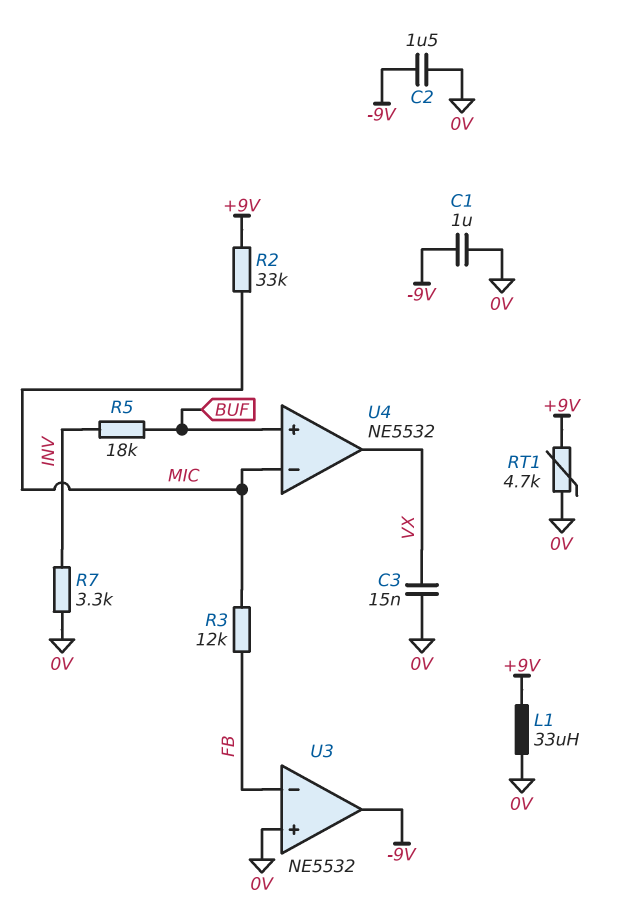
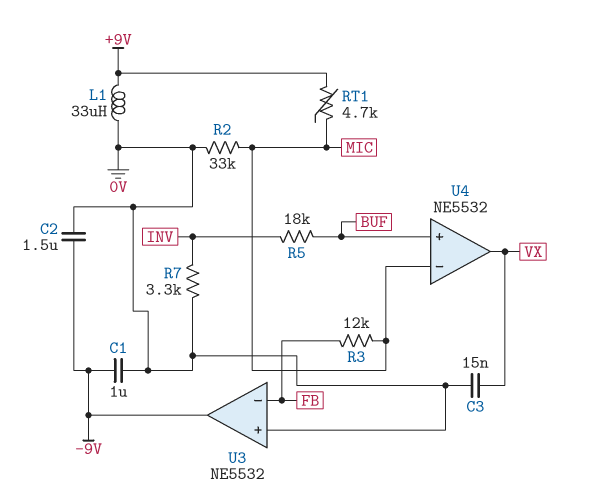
R2: 33k (+9V, MIC) -> 33k (0V, MIC)
RT1: 4.7k (+9V, 0V) -> 4.7k (+9V, MIC)

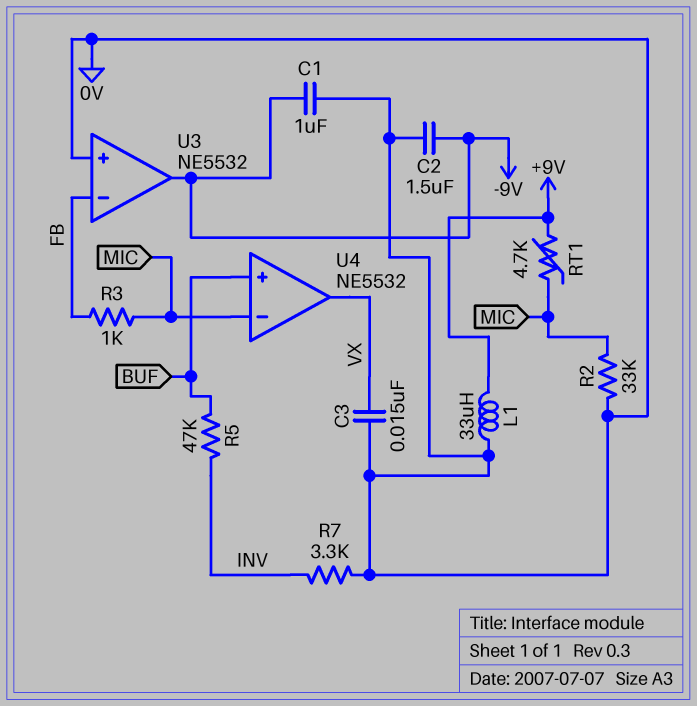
R3: 12k (FB, MIC) -> 1k (FB, MIC)
R5: 18k (BUF, INV) -> 47k (BUF, INV)

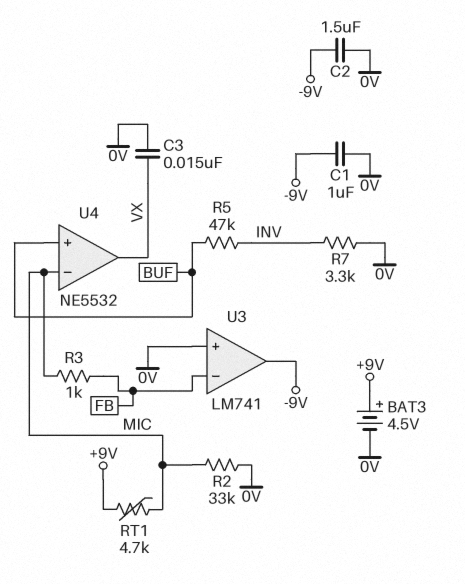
BAT3: none -> 4.5V (plus +9V, minus 0V)
L1: 33uH (+9V, 0V) -> none
U3: NE5532 -> LM741

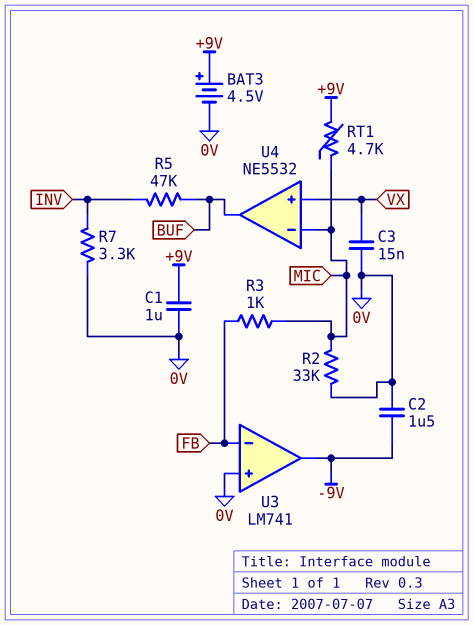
C1: 1uF (-9V, 0V) -> 1uF (+9V, 0V)
U4 pin in+: BUF -> VX
U4 pin out: VX -> BUF

